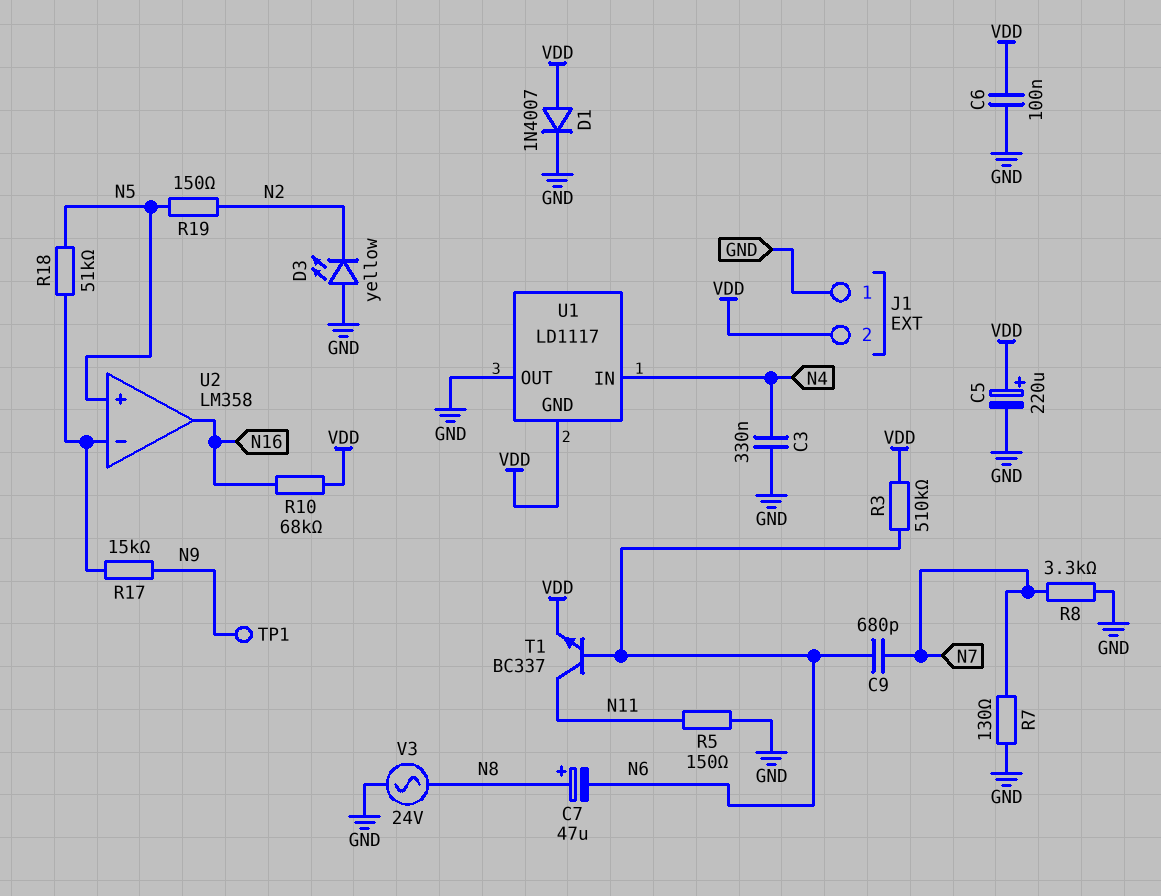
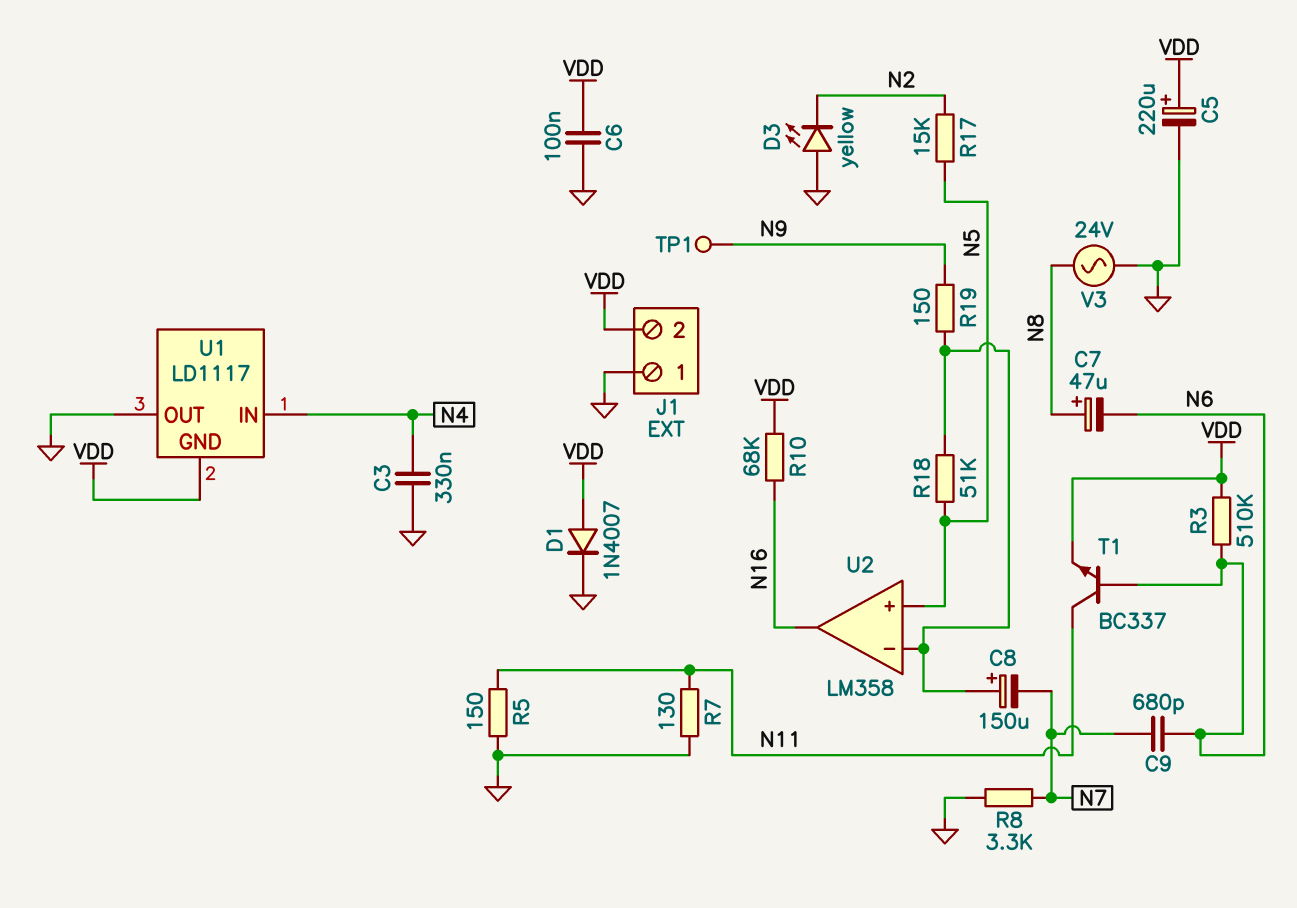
C8: none -> 150uF (plus U2/in-, minus N7)
R7: 130 (GND, N7) -> 130 (GND, N11)
R17: 15k (N9, U2/in-) -> 15k (N2, N5)
R19: 150 (N2, N5) -> 150 (N9, U2/in-)

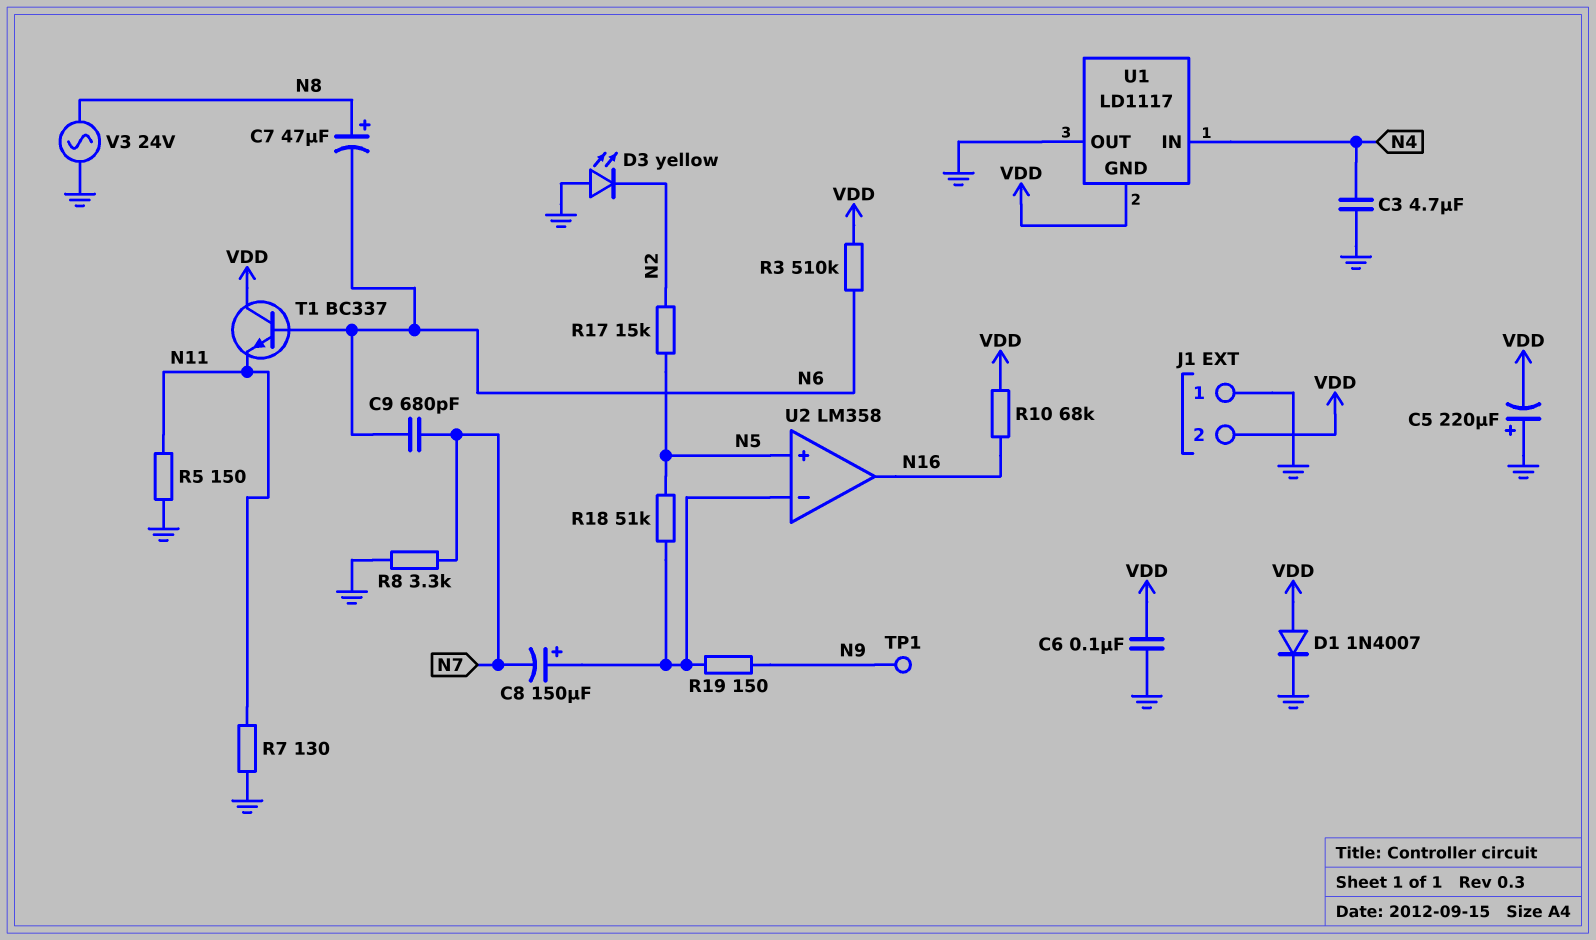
C3: 330nF (GND, N4) -> 4.7uF (GND, N4)
C5: 220uF (plus VDD, minus GND) -> 220uF (plus GND, minus VDD)
T1: NPN BC337 (B N6, C N11, E VDD) -> NPN BC337 (B N6, C VDD, E N11)

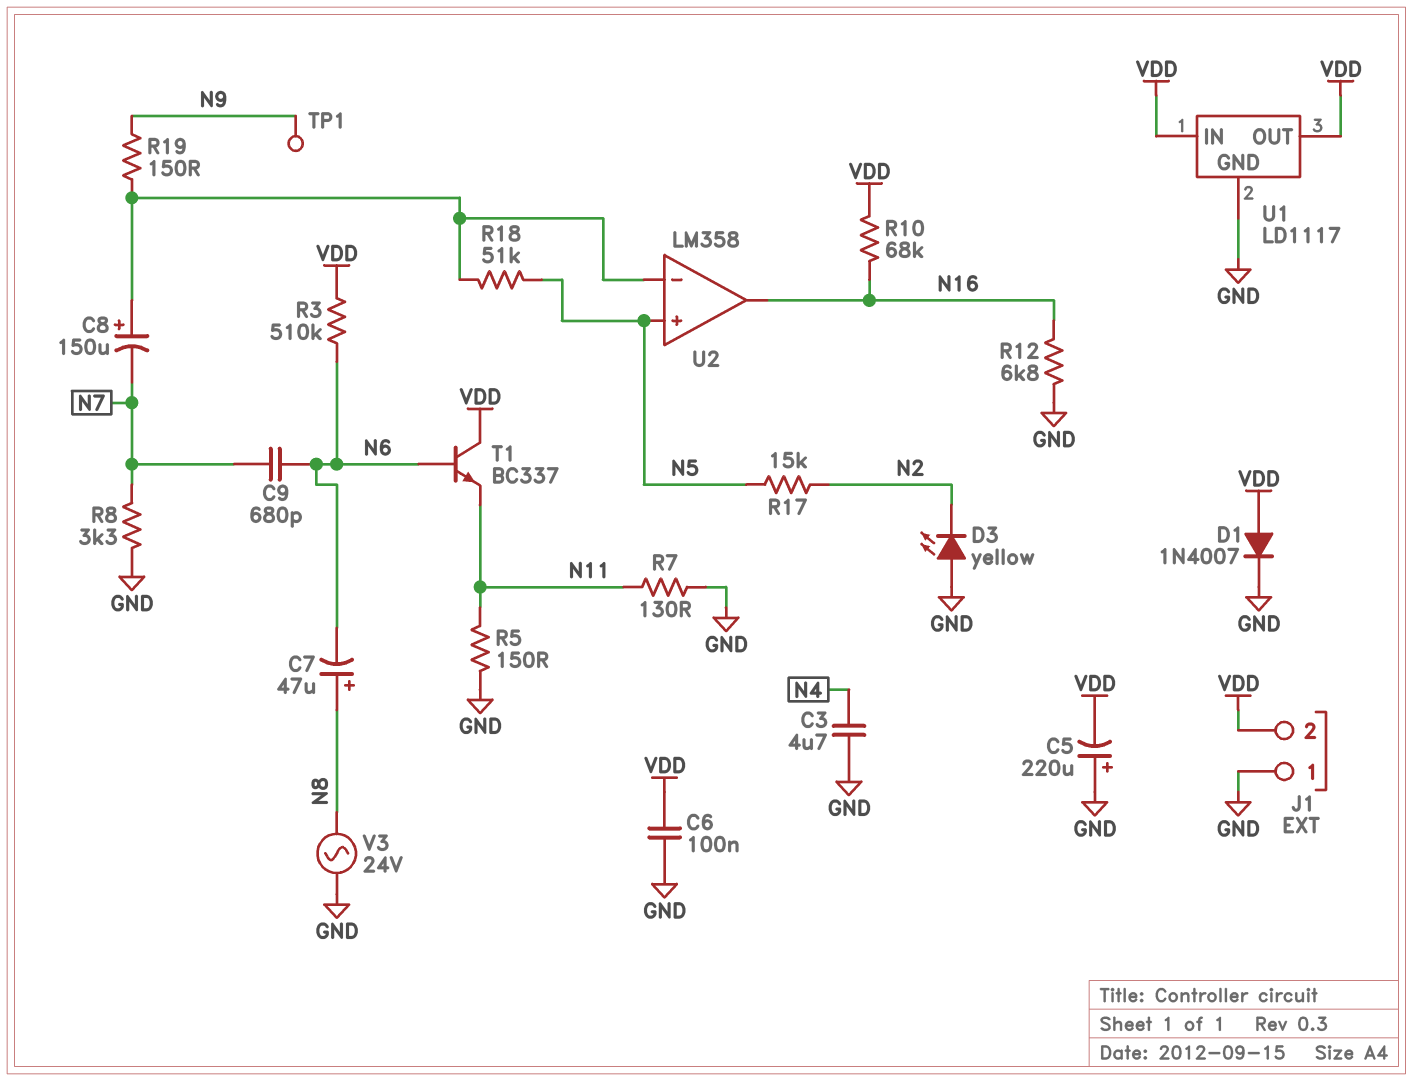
R12: none -> 6.8k (GND, N16)
U1 pin GND: VDD -> GND
U1 pin IN: N4 -> VDD
U1 pin OUT: GND -> VDD

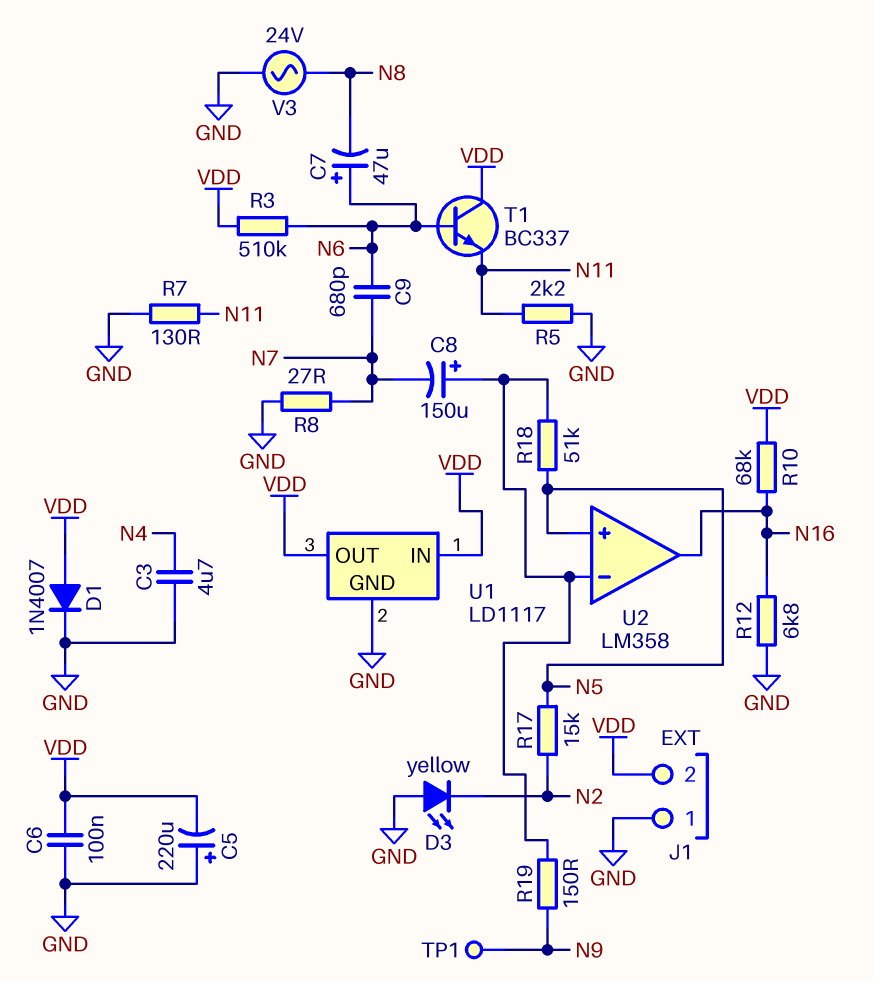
C7: 47uF (plus N8, minus N6) -> 47uF (plus N6, minus N8)
R5: 150 (GND, N11) -> 2.2k (GND, N11)
R8: 3.3k (GND, N7) -> 27 (GND, N7)

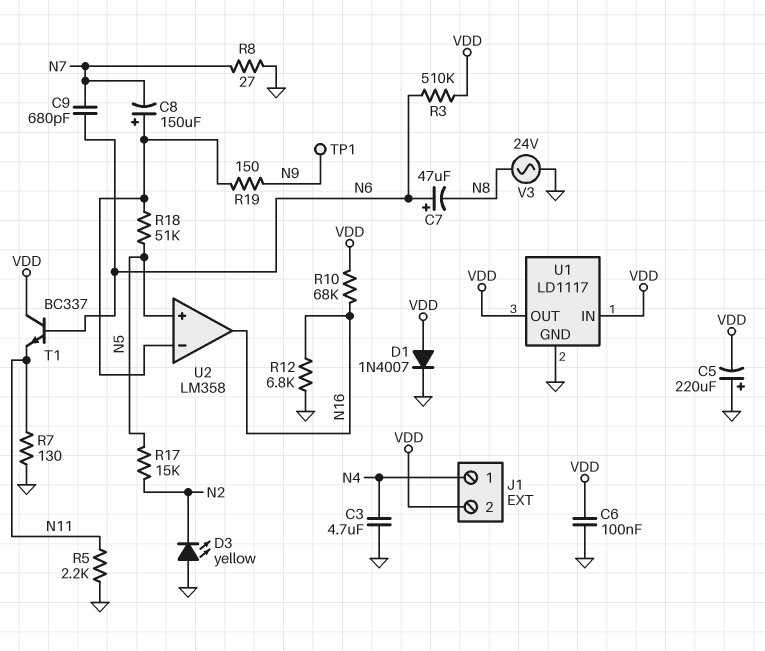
J1 pin 1: GND -> N4

